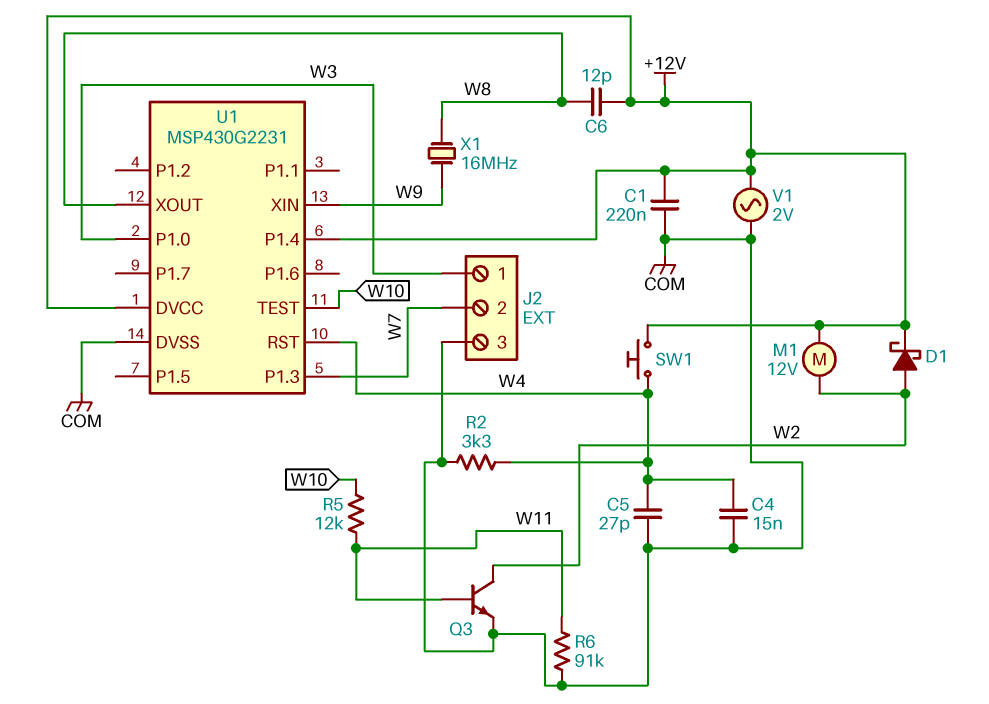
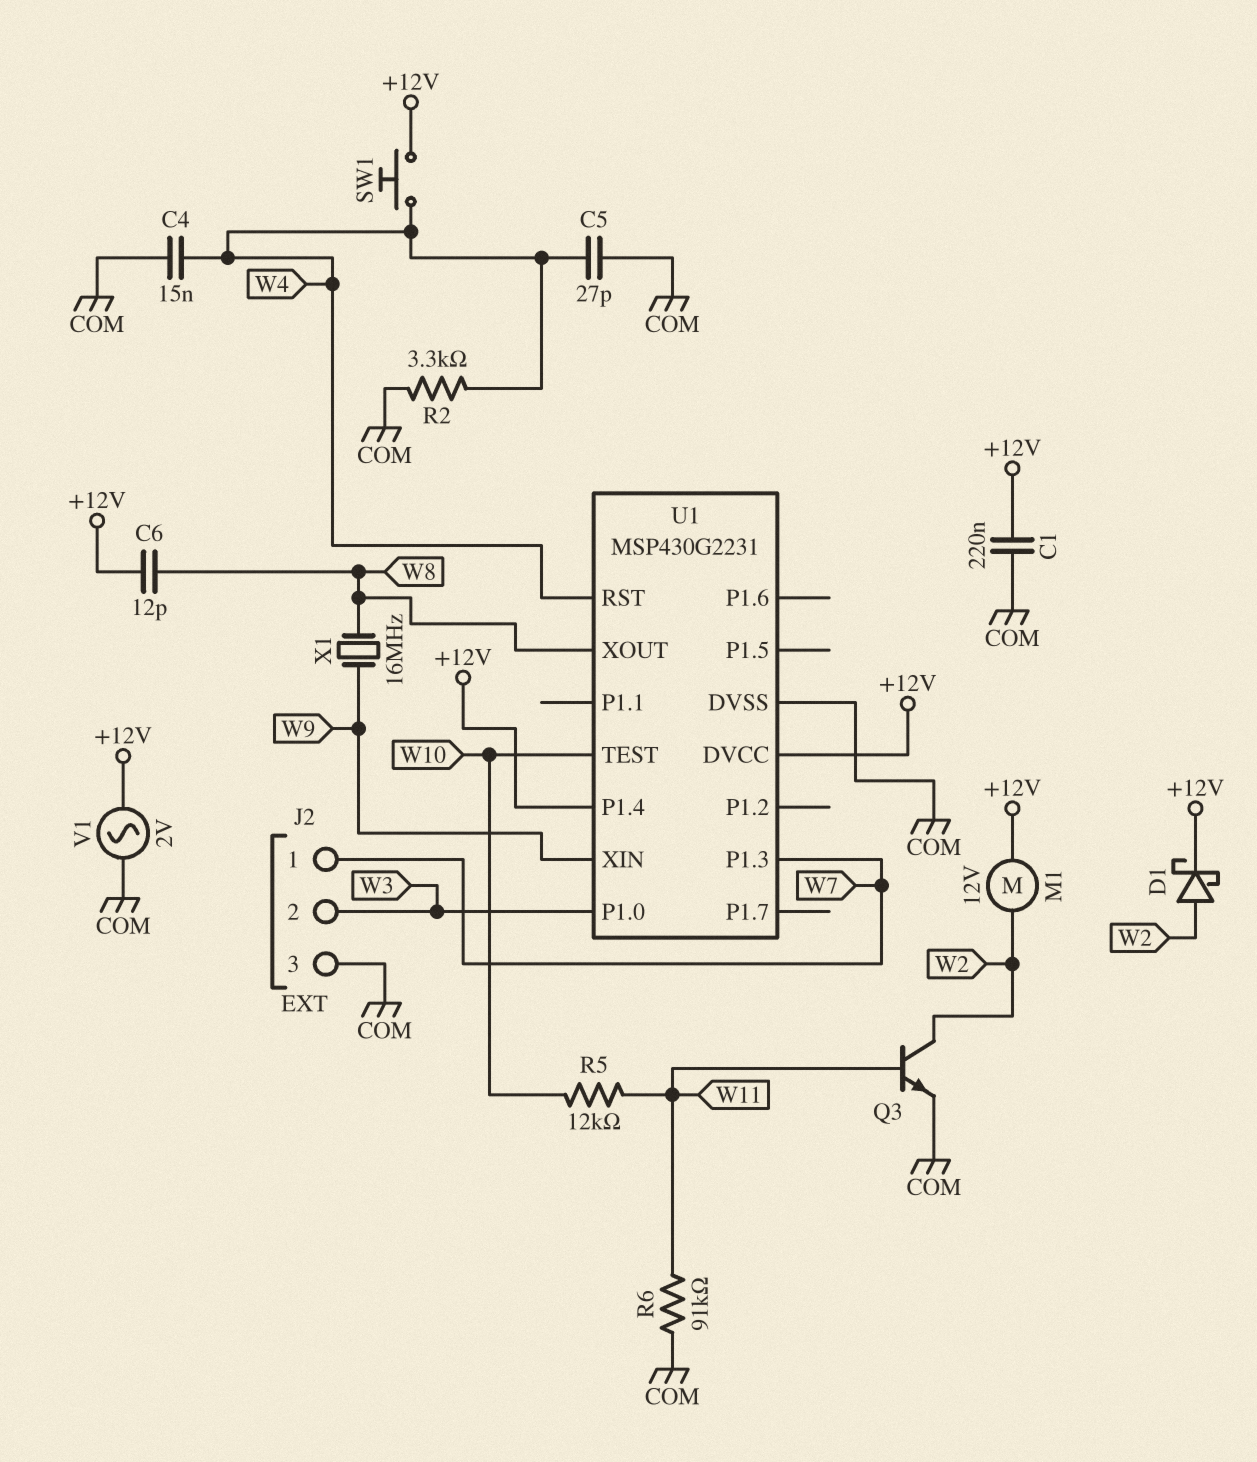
J2 pin 1: W3 -> W7
J2 pin 2: W7 -> W3

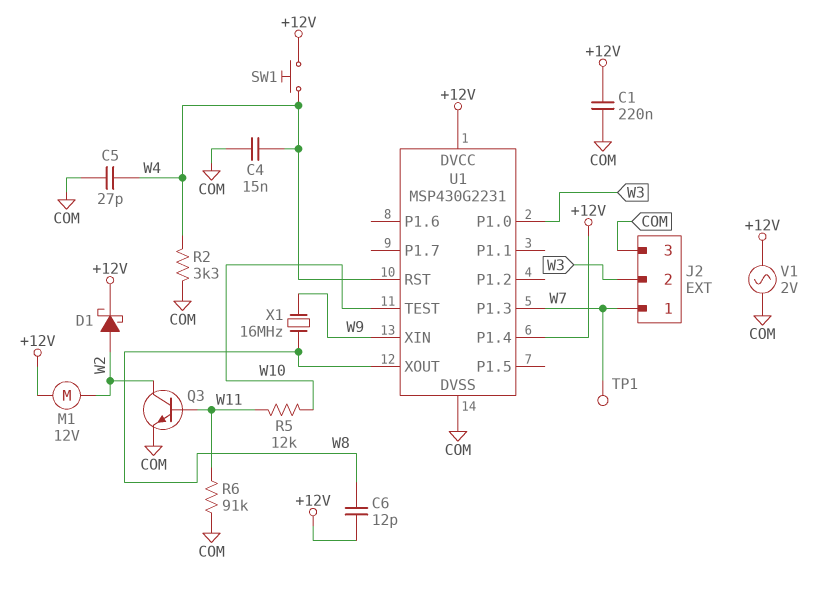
TP1: none -> test point (W7)

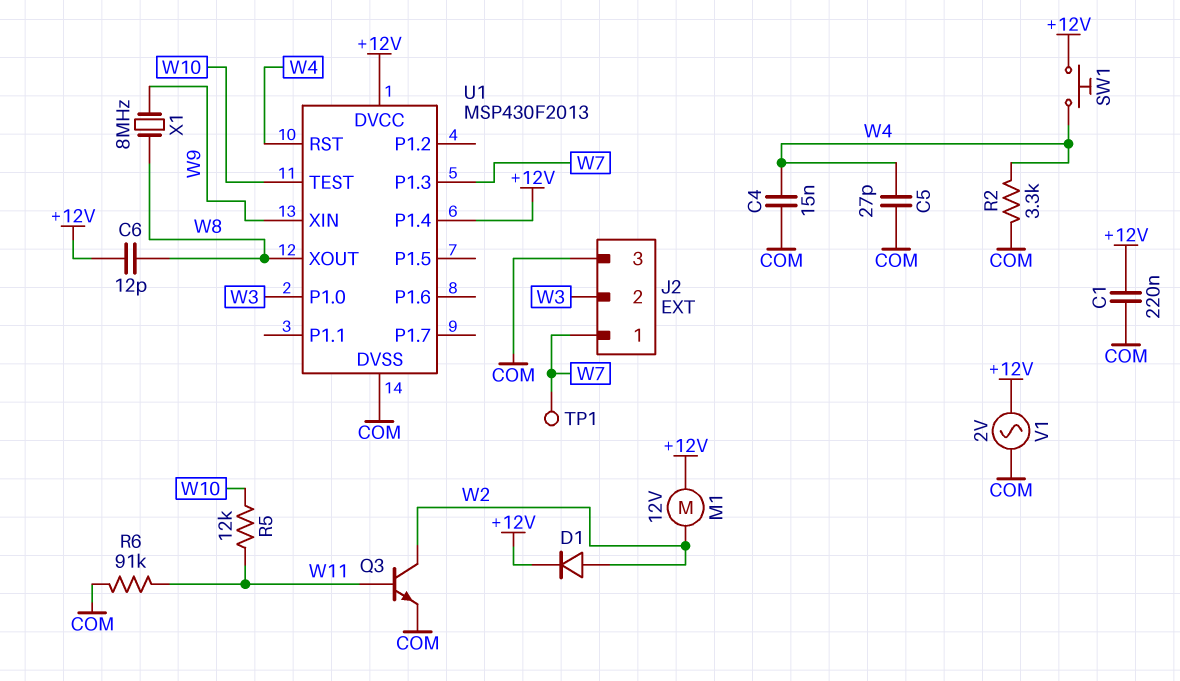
D1: schottky (A W2, K +12V) -> diode (A W2, K +12V)
U1: MSP430G2231 -> MSP430F2013
X1: 16MHz (W8, W9) -> 8MHz (W8, W9)

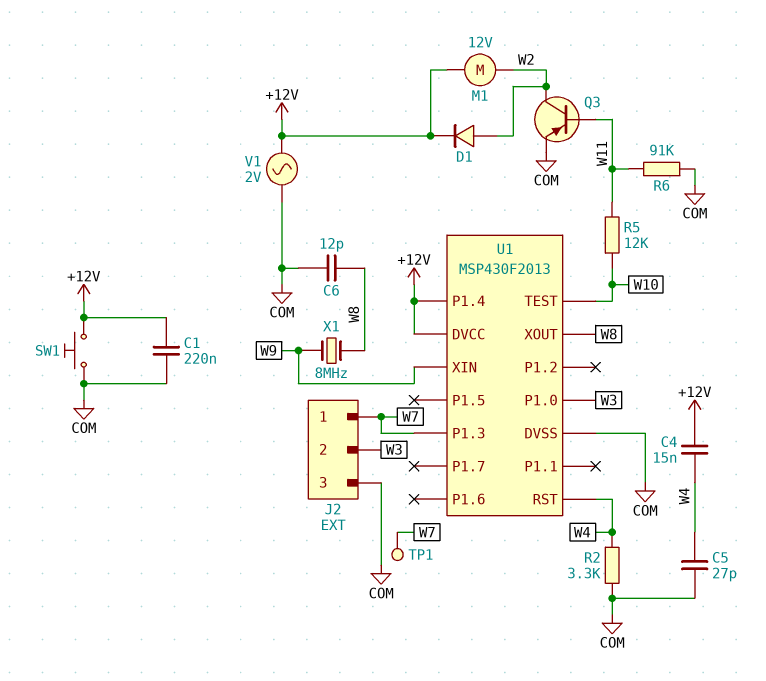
C4: 15nF (COM, W4) -> 15nF (+12V, W4)
C6: 12pF (+12V, W8) -> 12pF (COM, W8)
Q3: NPN (B W11, C W2, E COM) -> PNP (B W11, C W2, E COM)
SW1: button (+12V, W4) -> button (+12V, COM)

